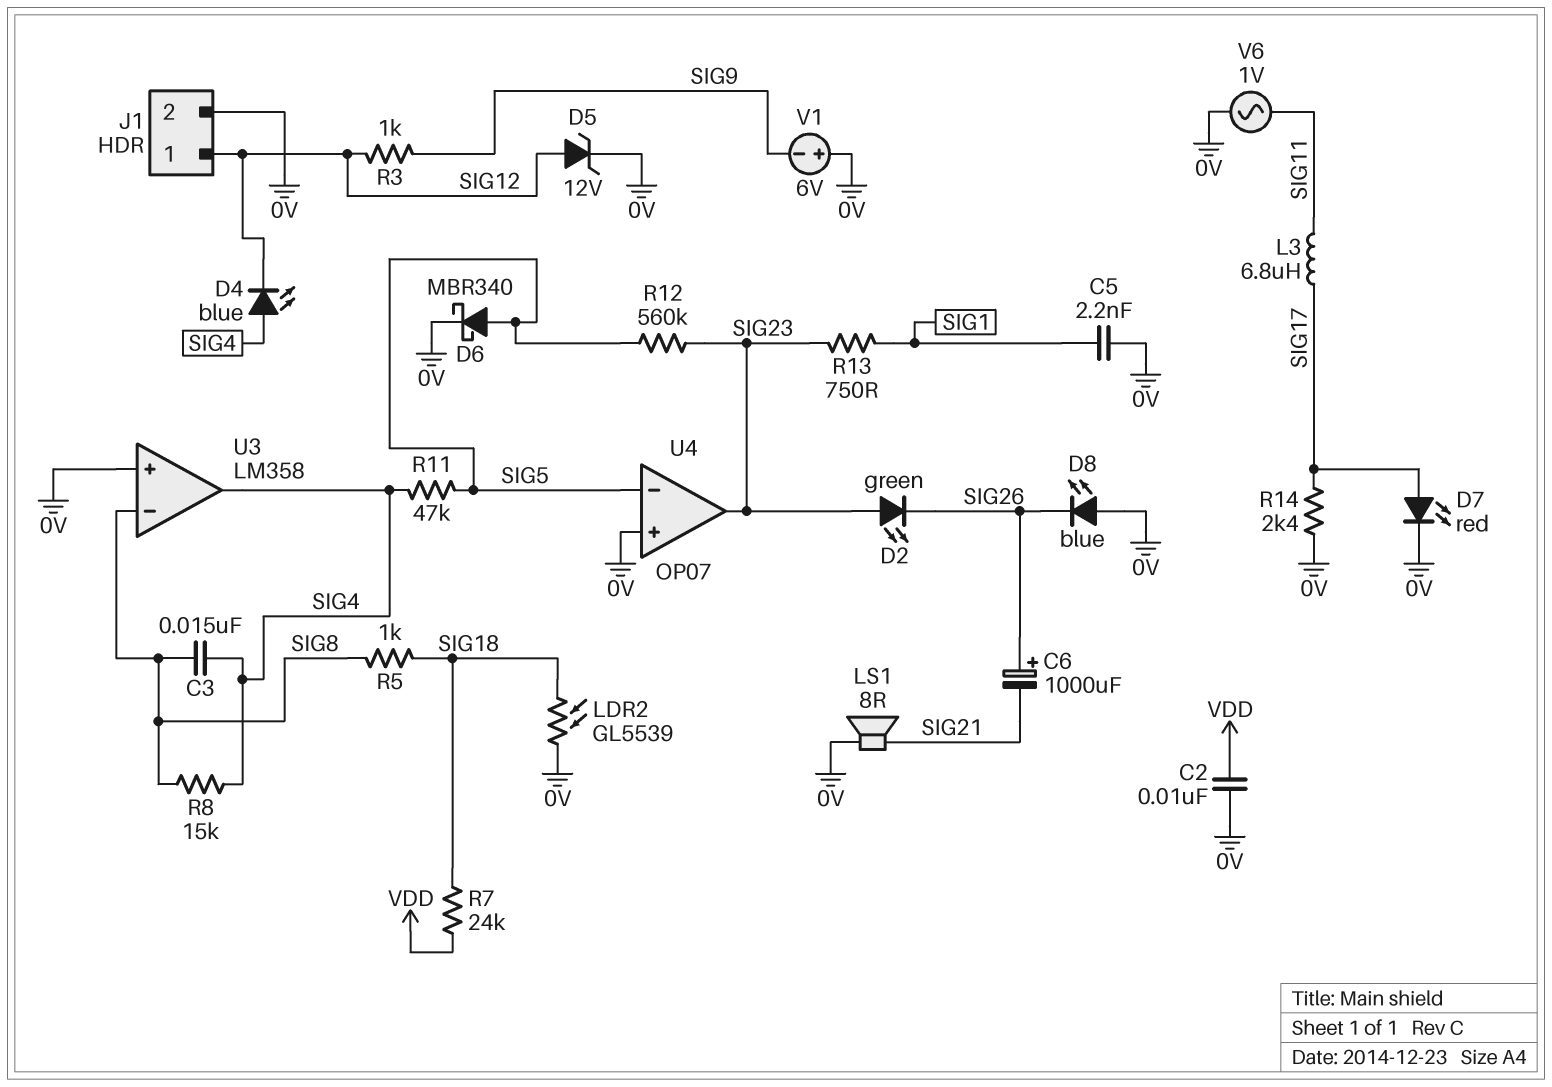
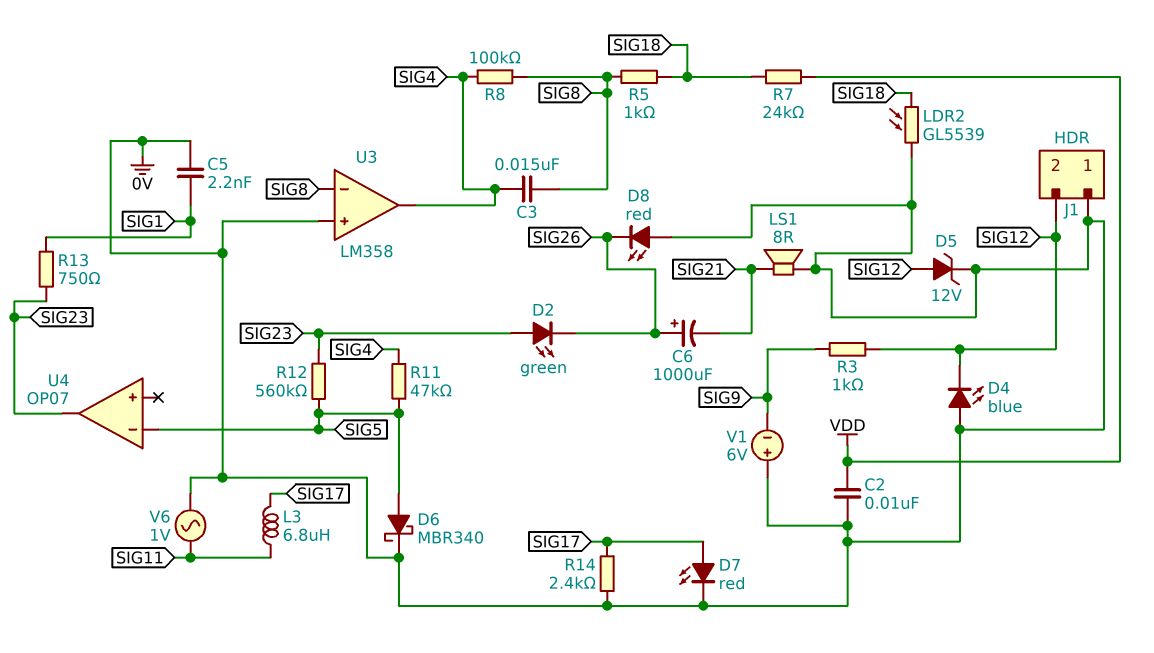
D4: LED blue (A SIG4, K SIG12) -> LED blue (A 0V, K SIG12)
D8: LED blue (A 0V, K SIG26) -> LED red (A 0V, K SIG26)
J1 pin 1: SIG12 -> 0V
J1 pin 2: 0V -> SIG12
R8: 15k (SIG4, SIG8) -> 100k (SIG4, SIG8)
U4 pin in+: 0V -> none

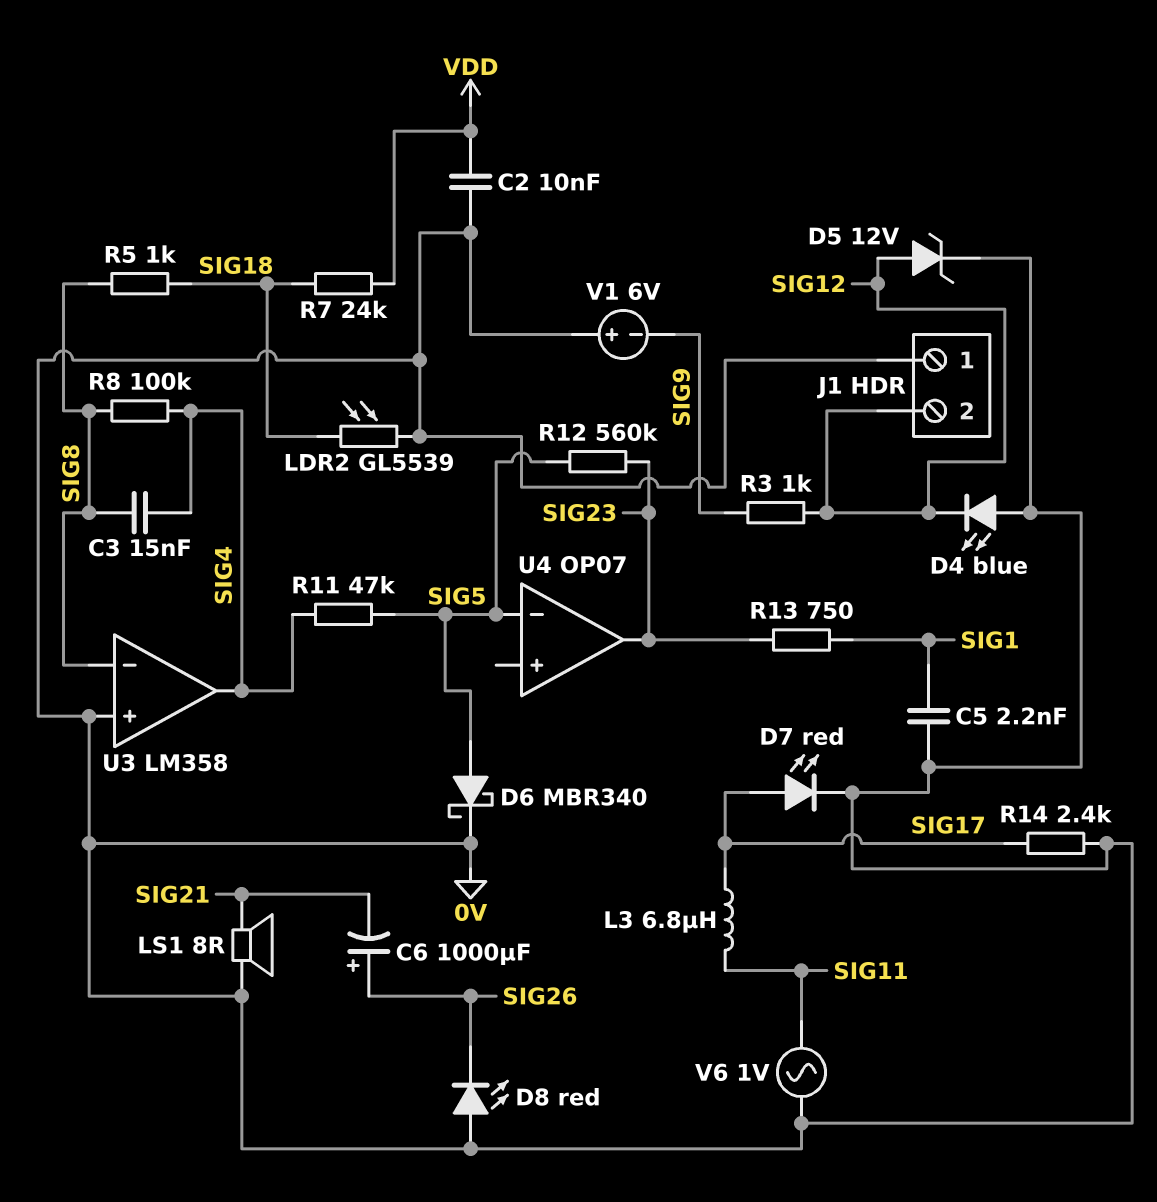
D2: LED green (A SIG23, K SIG26) -> none

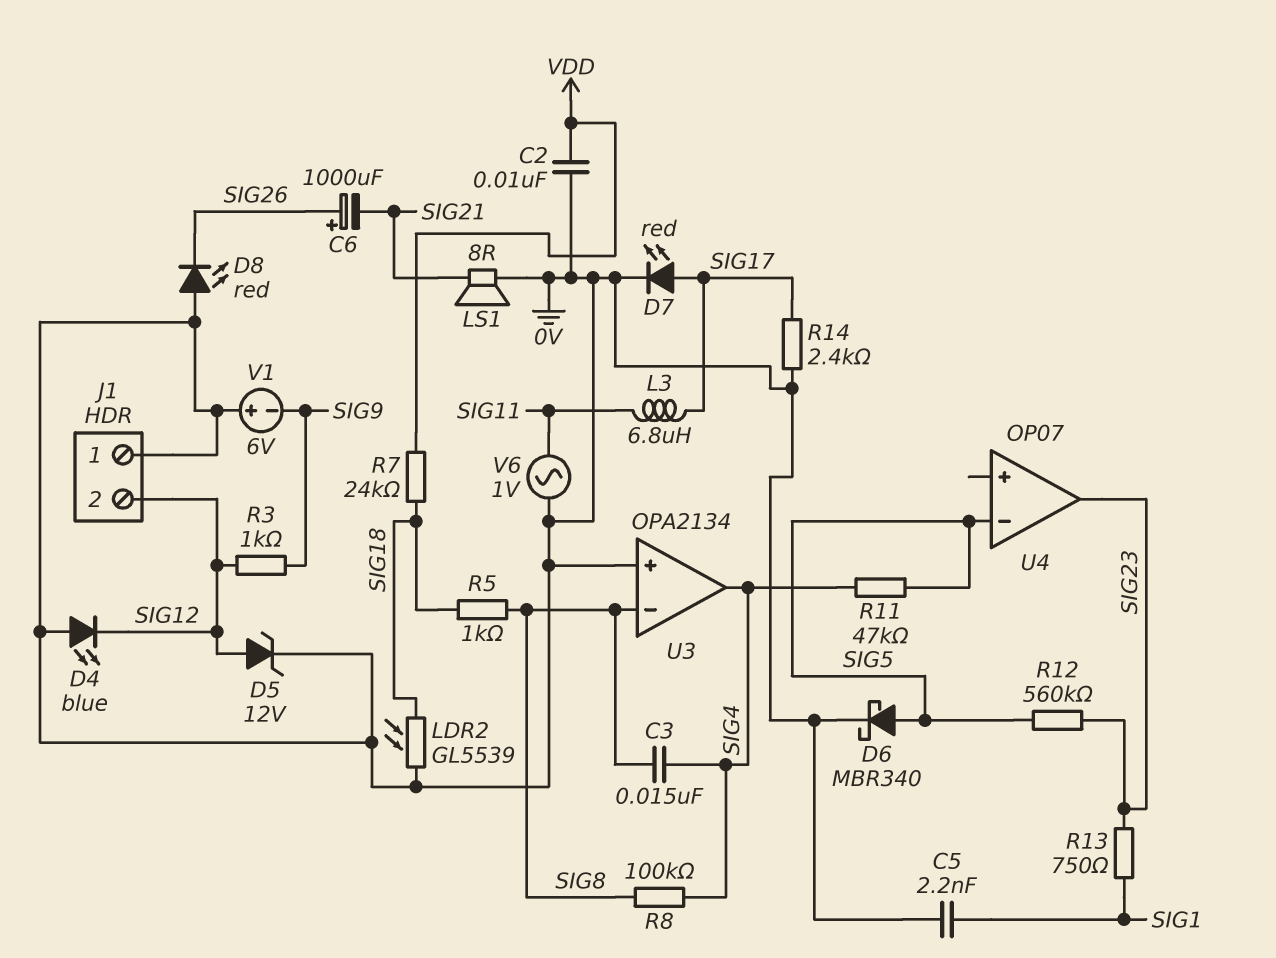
U3: LM358 -> OPA2134

